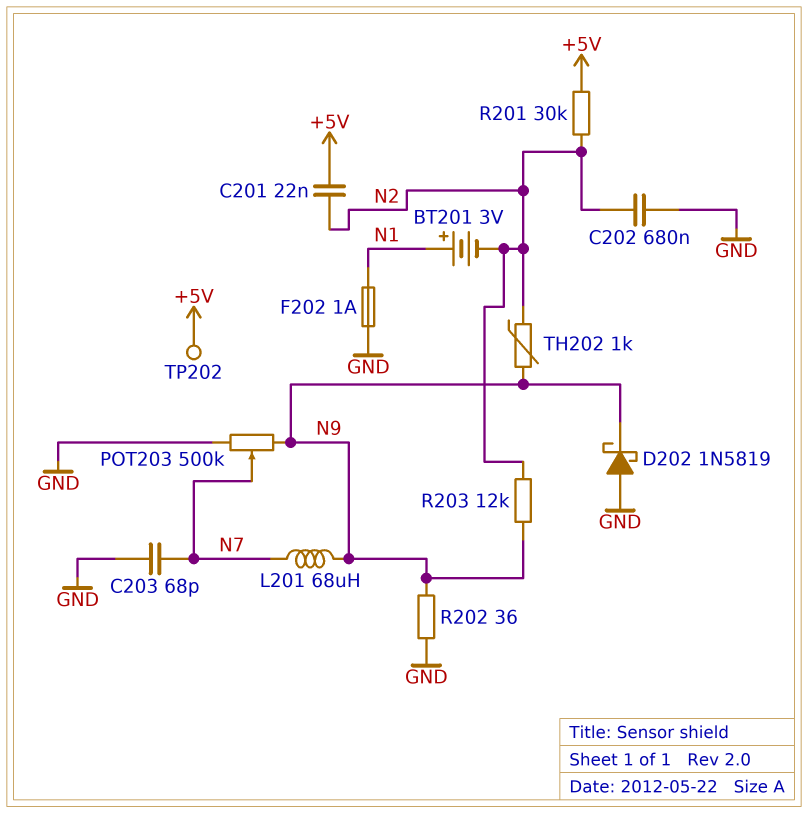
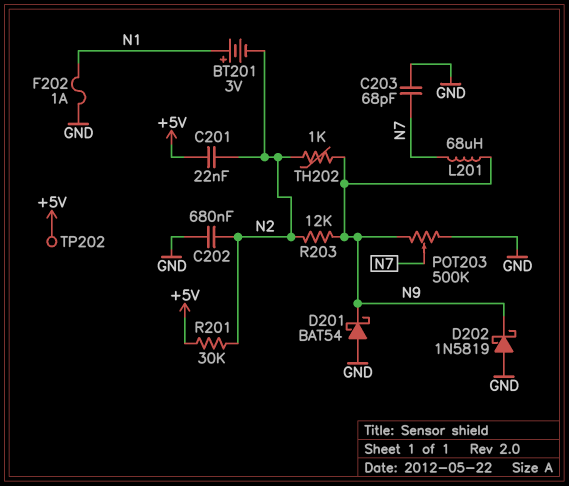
D201: none -> schottky BAT54 (A GND, K N9)
R202: 36 (GND, N9) -> none

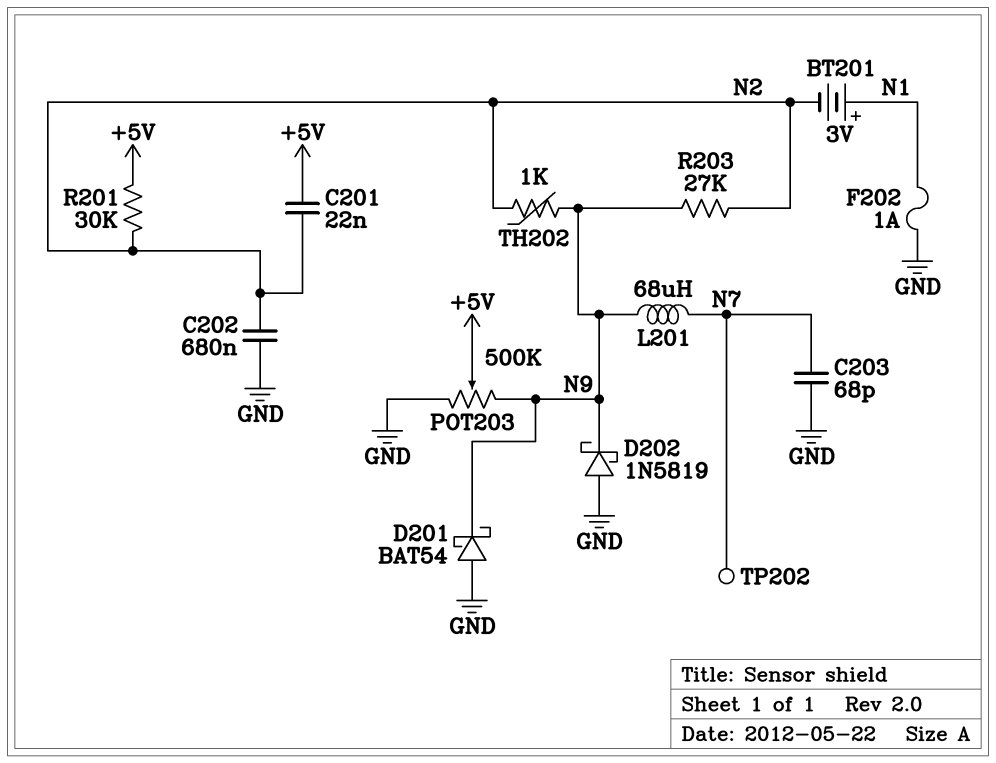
POT203: 500k (GND, N9, wiper N7) -> 500k (GND, N9, wiper +5V)
R203: 12k (N2, N9) -> 27k (N2, N9)
TP202: test point (+5V) -> test point (N7)

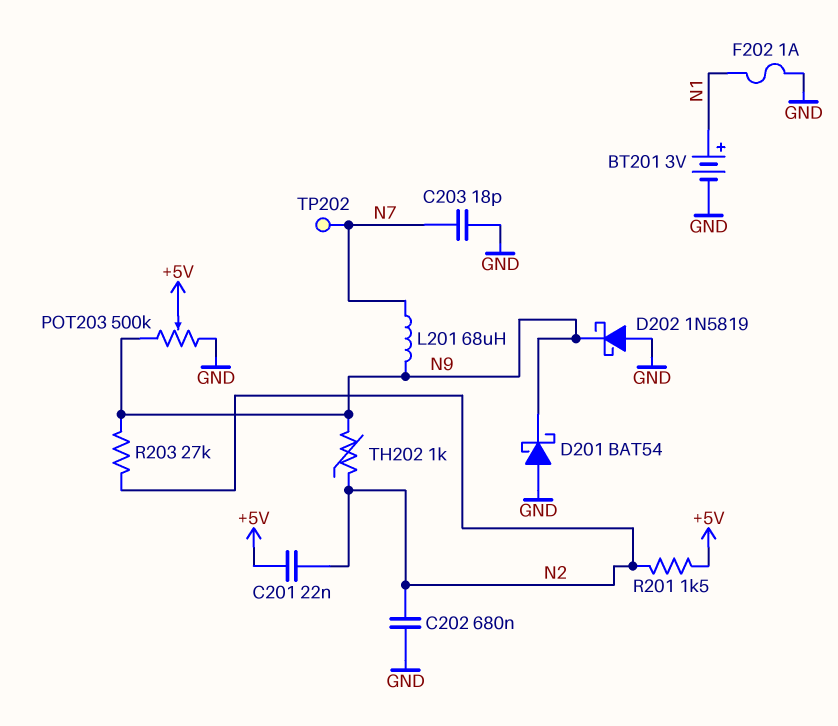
BT201: 3V (plus N1, minus N2) -> 3V (plus N1, minus GND)
C203: 68pF (GND, N7) -> 18pF (GND, N7)
R201: 30k (+5V, N2) -> 1.5k (+5V, N2)

